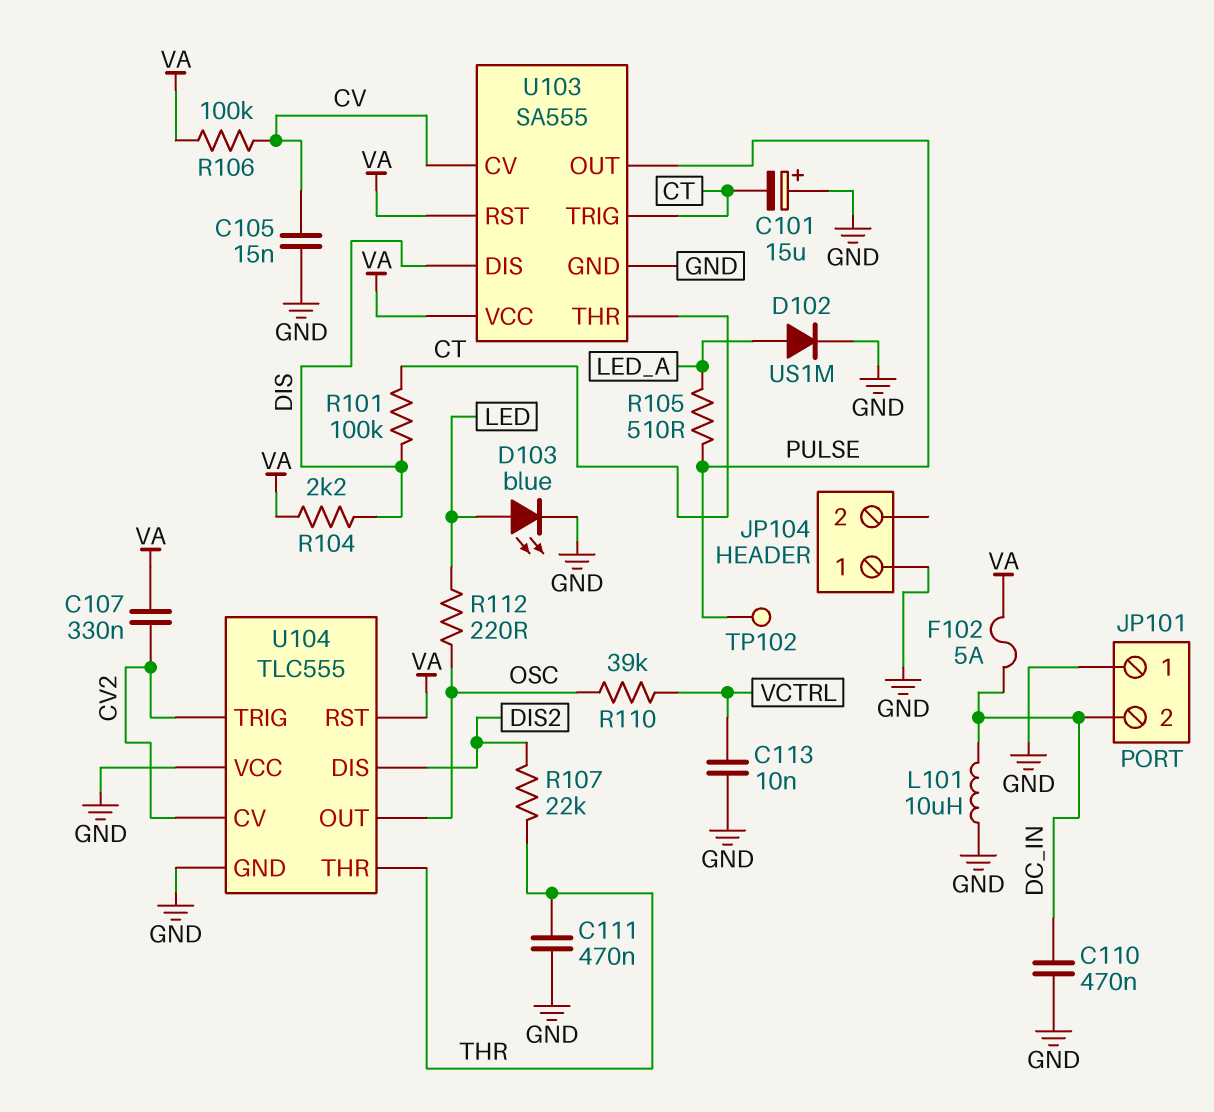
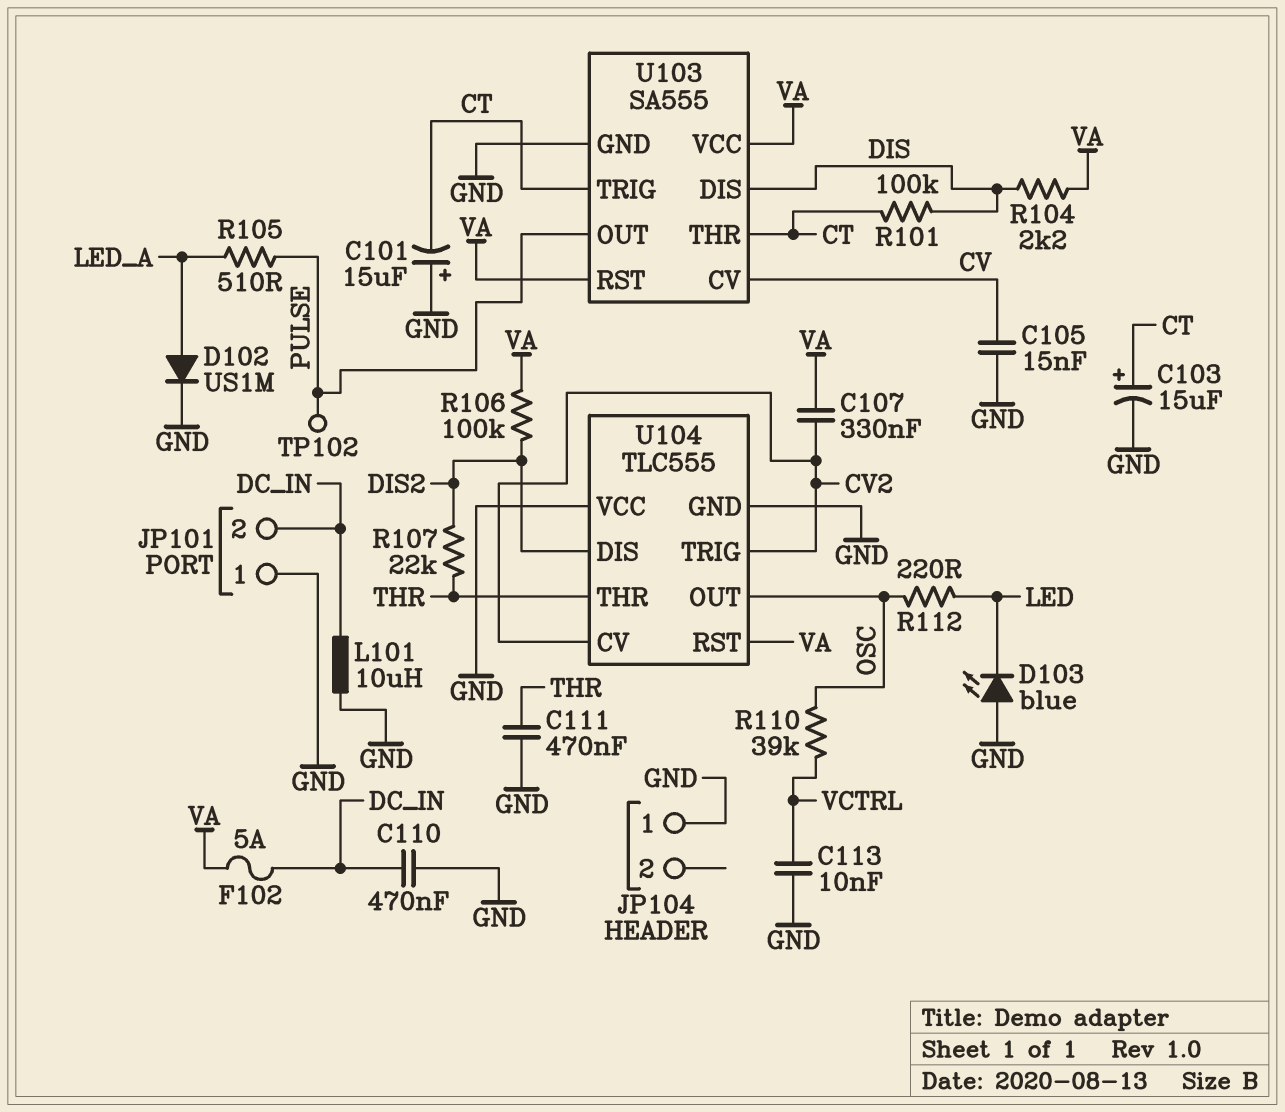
C103: none -> 15uF (plus CT, minus GND)
D103: LED blue (A LED, K GND) -> LED blue (A GND, K LED)
R106: 100k (CV, VA) -> 100k (DIS2, VA)

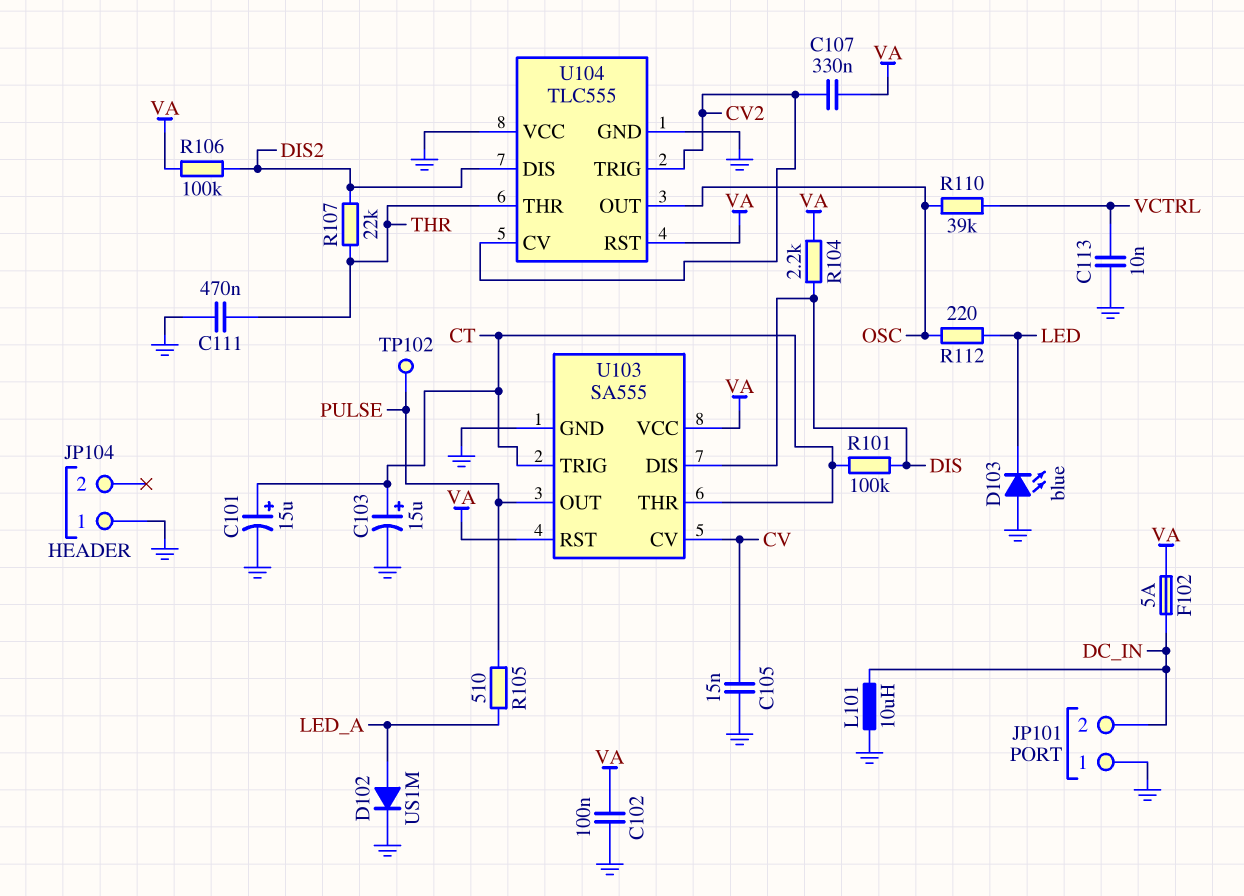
C101: 15uF (plus GND, minus CT) -> 15uF (plus CT, minus GND)
C102: none -> 100nF (GND, VA)
C110: 470nF (DC_IN, GND) -> none

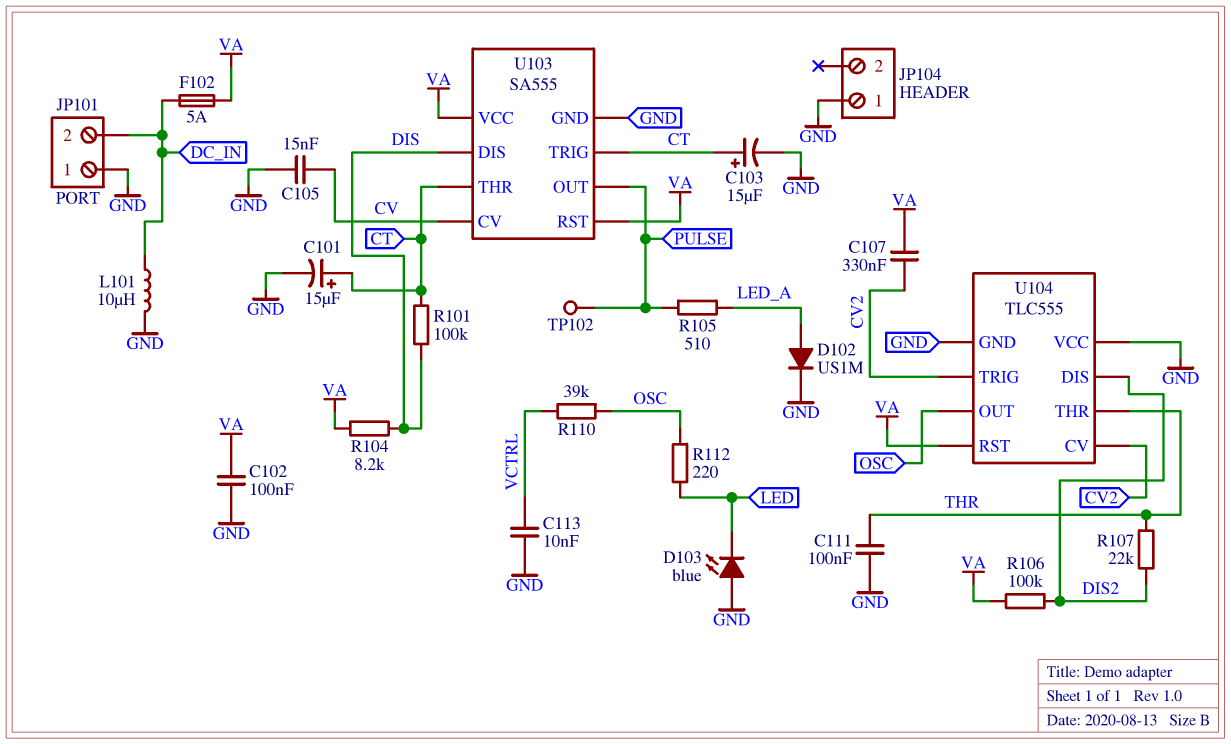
C111: 470nF (GND, THR) -> 100nF (GND, THR)
R104: 2.2k (DIS, VA) -> 8.2k (DIS, VA)

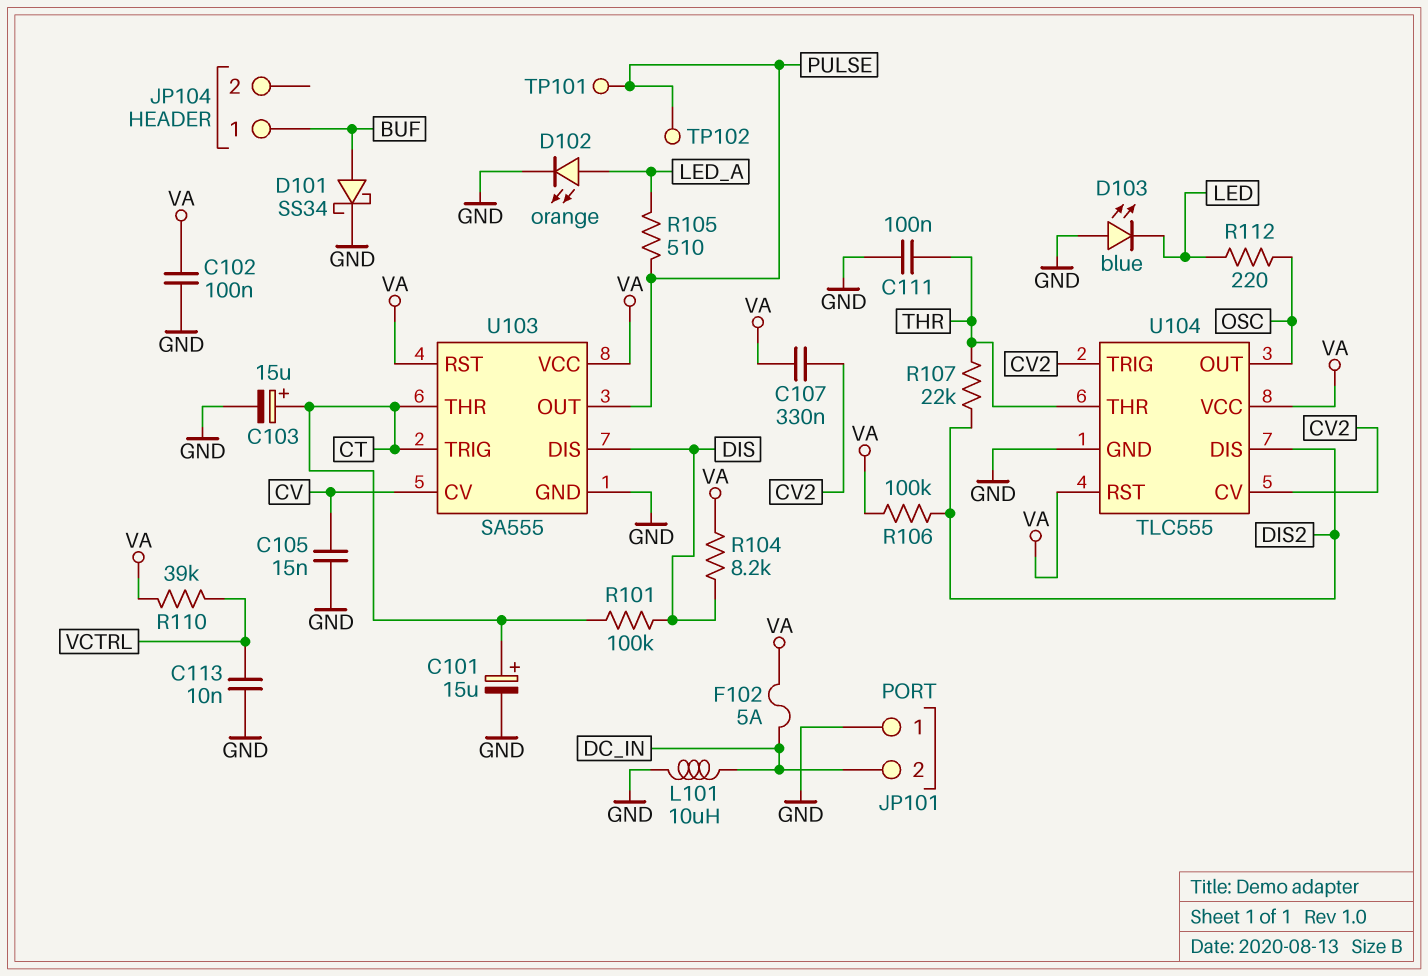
D101: none -> schottky SS34 (A BUF, K GND)
D102: diode US1M (A LED_A, K GND) -> LED orange (A LED_A, K GND)
JP104 pin 1: GND -> BUF
R110: 39k (OSC, VCTRL) -> 39k (VA, VCTRL)
TP101: none -> test point (PULSE)
U104 pin VCC: GND -> VA

